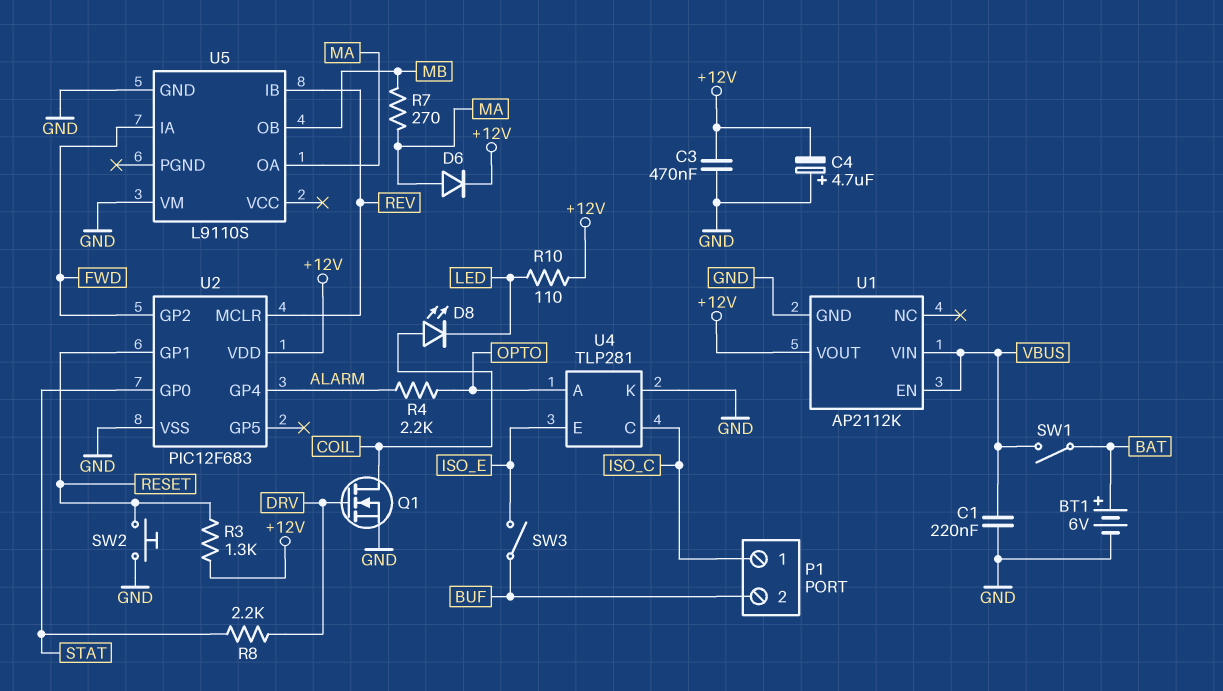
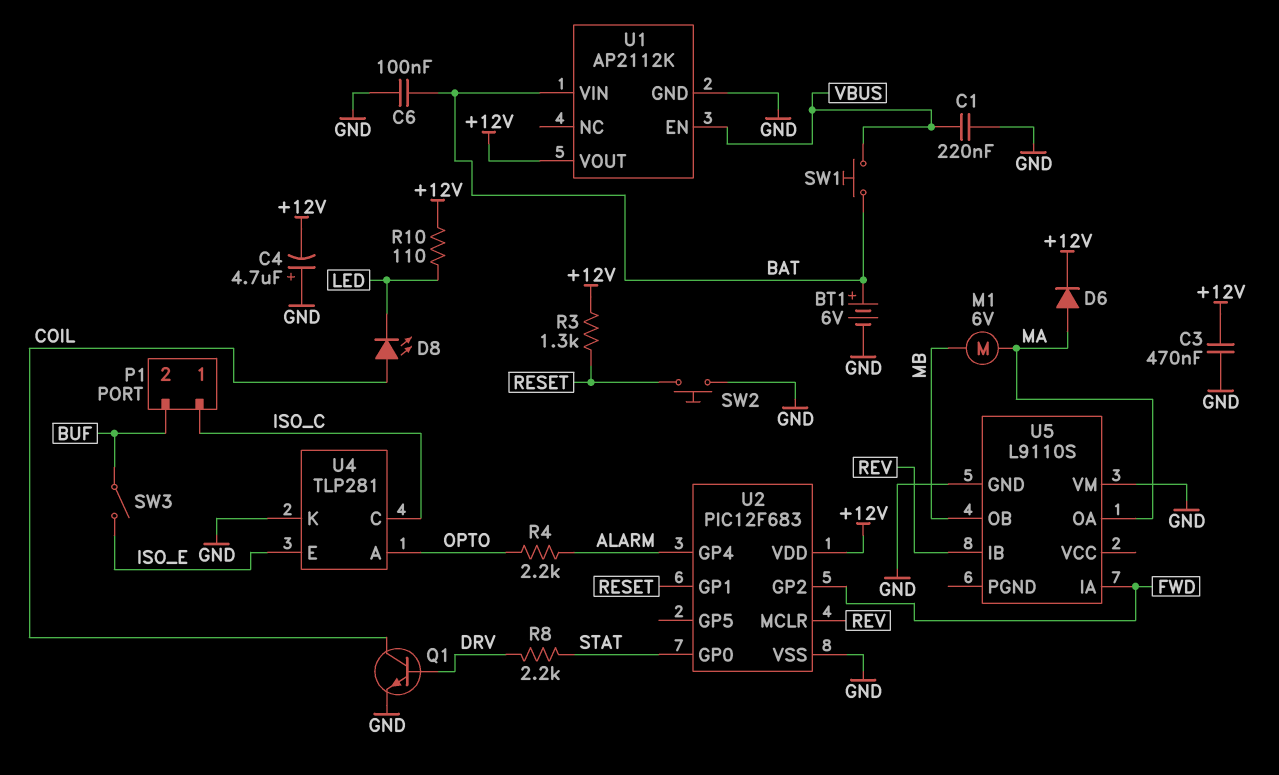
C6: none -> 100nF (BAT, GND)
M1: none -> motor 6V (MA, MB)
Q1: NMOS (G DRV, D COIL, S GND) -> NPN (B DRV, C COIL, E GND)
R7: 270 (MA, MB) -> none
SW1: switch (BAT, VBUS) -> button (BAT, VBUS)
U1 pin VIN: VBUS -> BAT

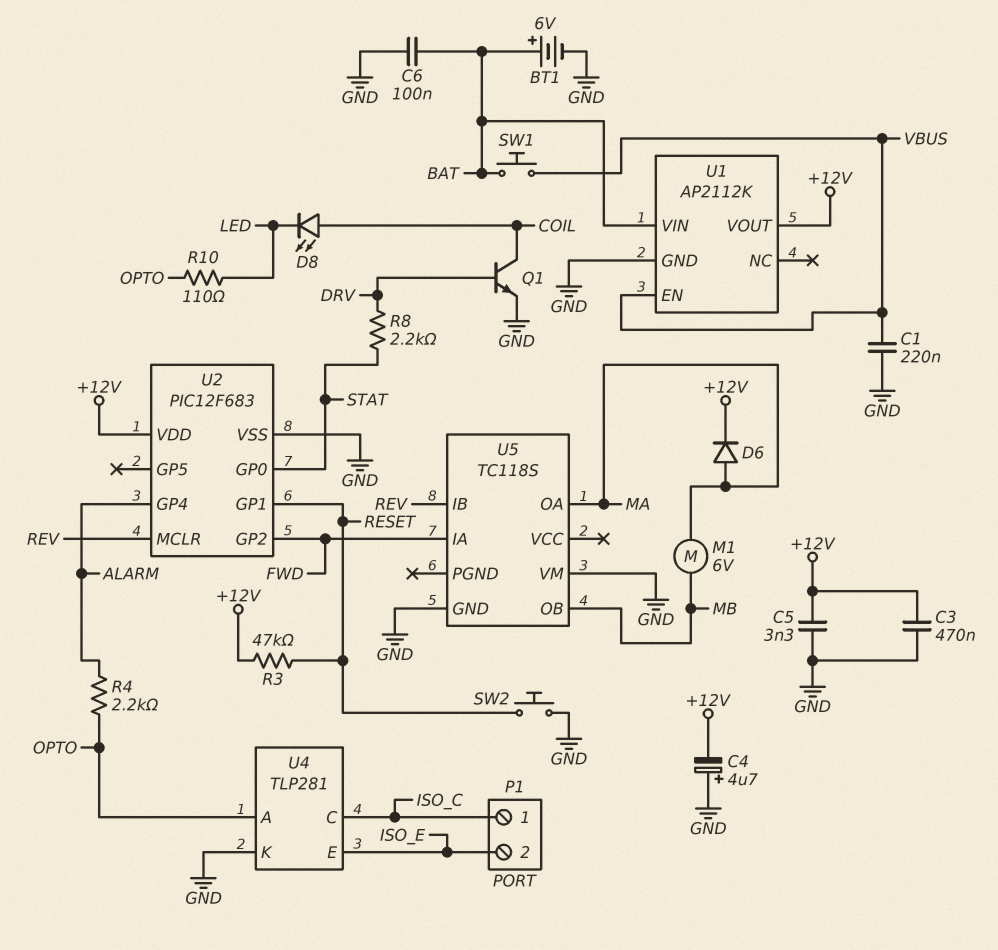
C5: none -> 3.3nF (+12V, GND)
P1 pin 2: BUF -> ISO_E
R3: 1.3k (+12V, RESET) -> 47k (+12V, RESET)
R10: 110 (+12V, LED) -> 110 (LED, OPTO)
SW3: switch (BUF, ISO_E) -> none
U5: L9110S -> TC118S

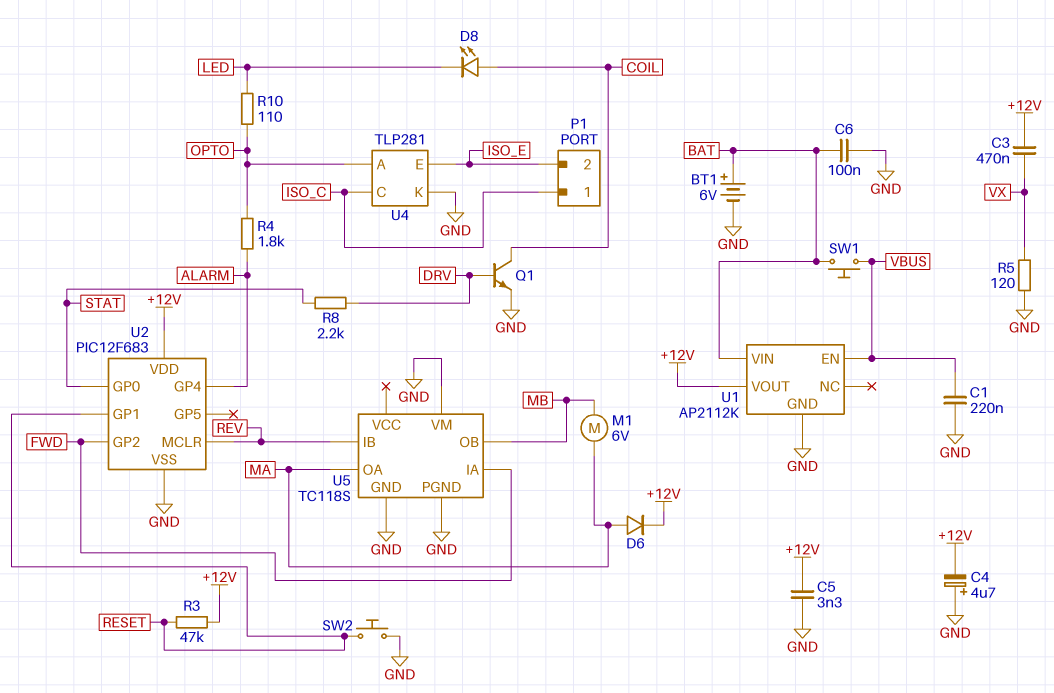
C3: 470nF (+12V, GND) -> 470nF (+12V, VX)
R4: 2.2k (ALARM, OPTO) -> 1.8k (ALARM, OPTO)
R5: none -> 120 (GND, VX)
U5 pin PGND: none -> GND

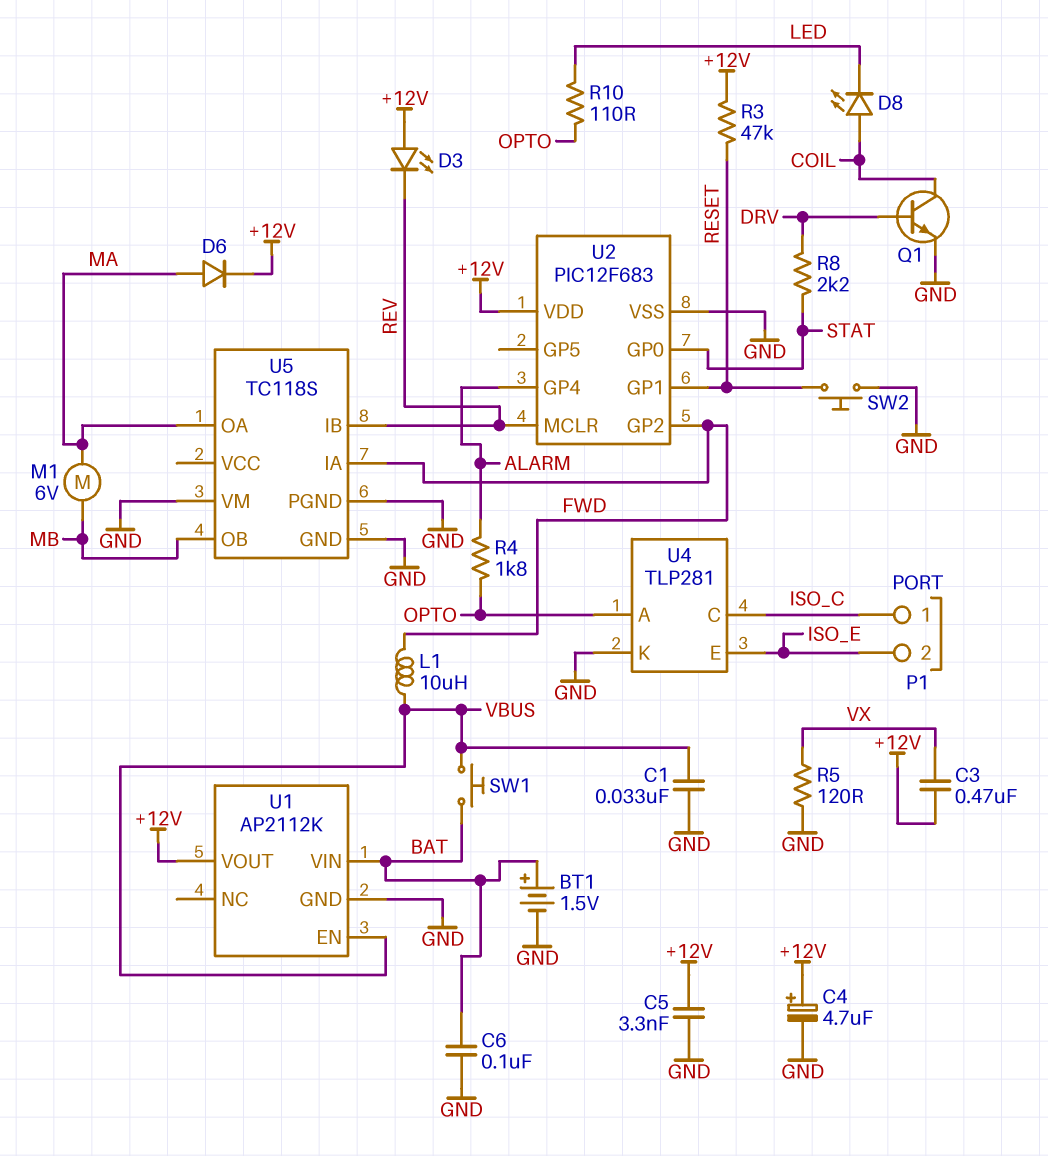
BT1: 6V (plus BAT, minus GND) -> 1.5V (plus BAT, minus GND)
C1: 220nF (GND, VBUS) -> 33nF (GND, VBUS)
C4: 4.7uF (plus GND, minus +12V) -> 4.7uF (plus +12V, minus GND)
D3: none -> LED (A +12V, K REV)
L1: none -> 10uH (FWD, VBUS)

